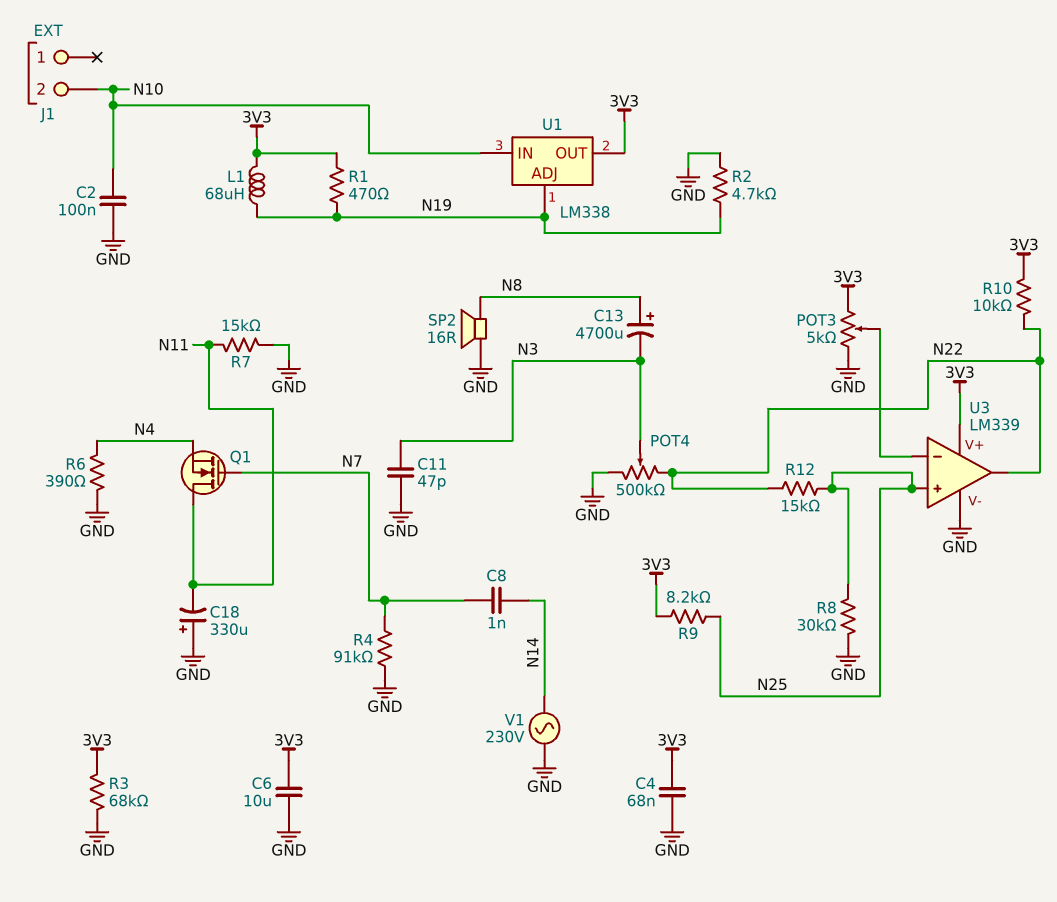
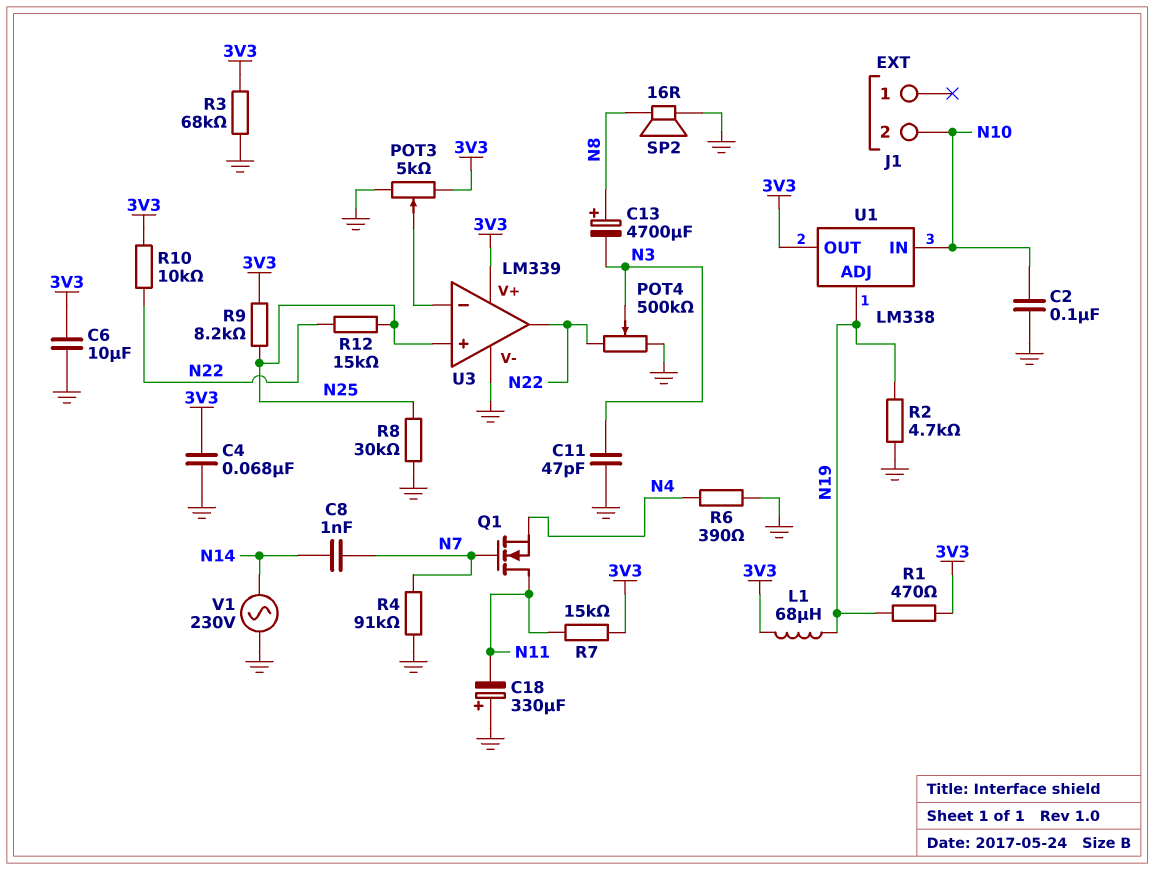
R7: 15k (GND, N11) -> 15k (3V3, N11)

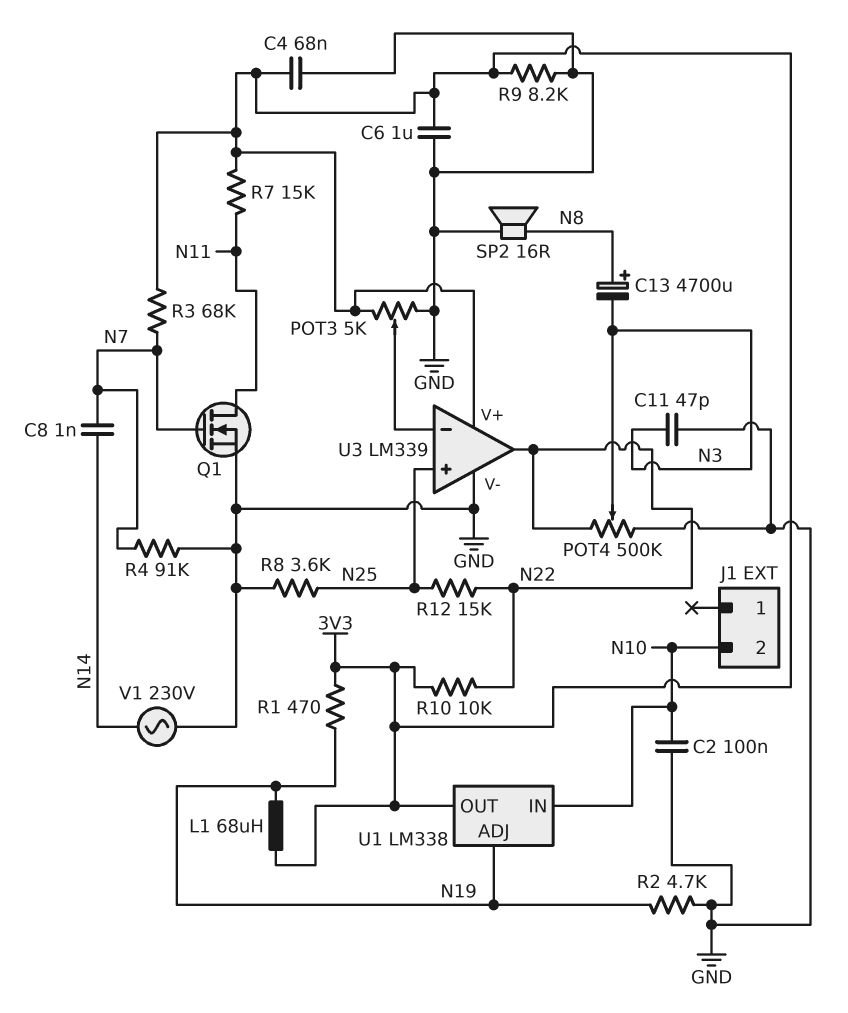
C6: 10uF (3V3, GND) -> 1uF (3V3, GND)
C18: 330uF (plus GND, minus N11) -> none
Q1: NMOS (G N7, D N11, S N4) -> NMOS (G N7, D N11, S GND)
R3: 68k (3V3, GND) -> 68k (3V3, N7)
R6: 390 (GND, N4) -> none
R8: 30k (GND, N25) -> 3.6k (GND, N25)
R9: 8.2k (3V3, N25) -> 8.2k (3V3, GND)

